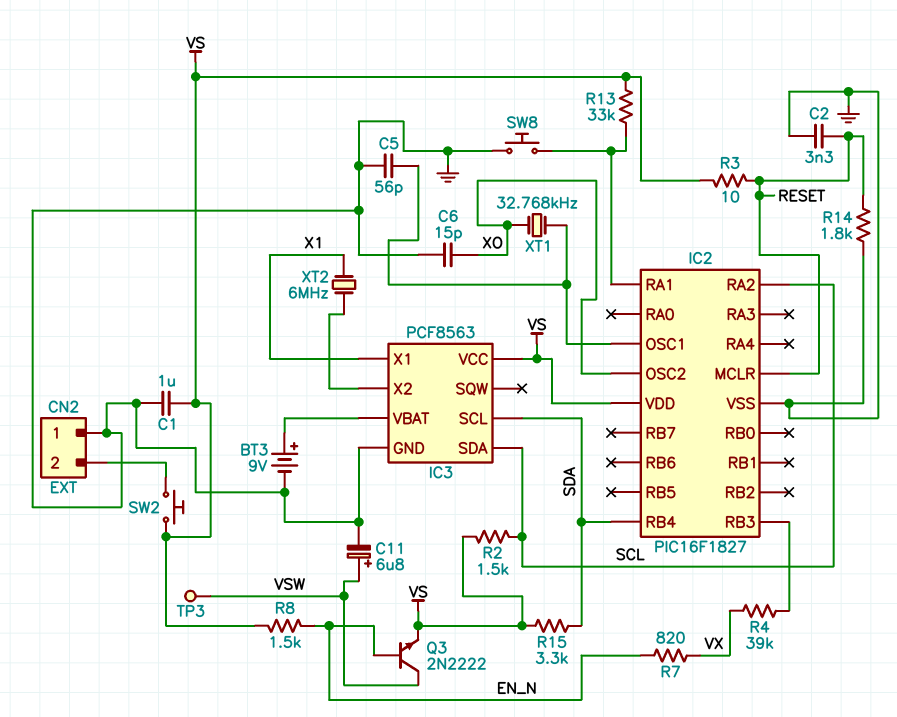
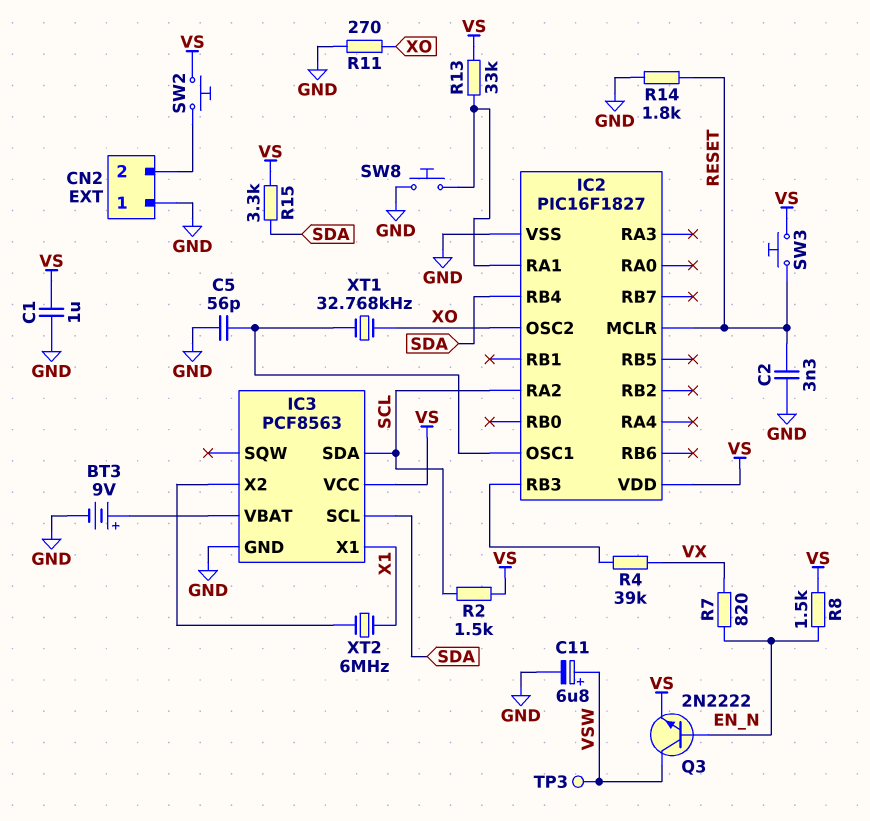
C6: 15pF (GND, XO) -> none
R3: 10 (RESET, VS) -> none
R11: none -> 270 (GND, XO)
SW3: none -> button (RESET, VS)

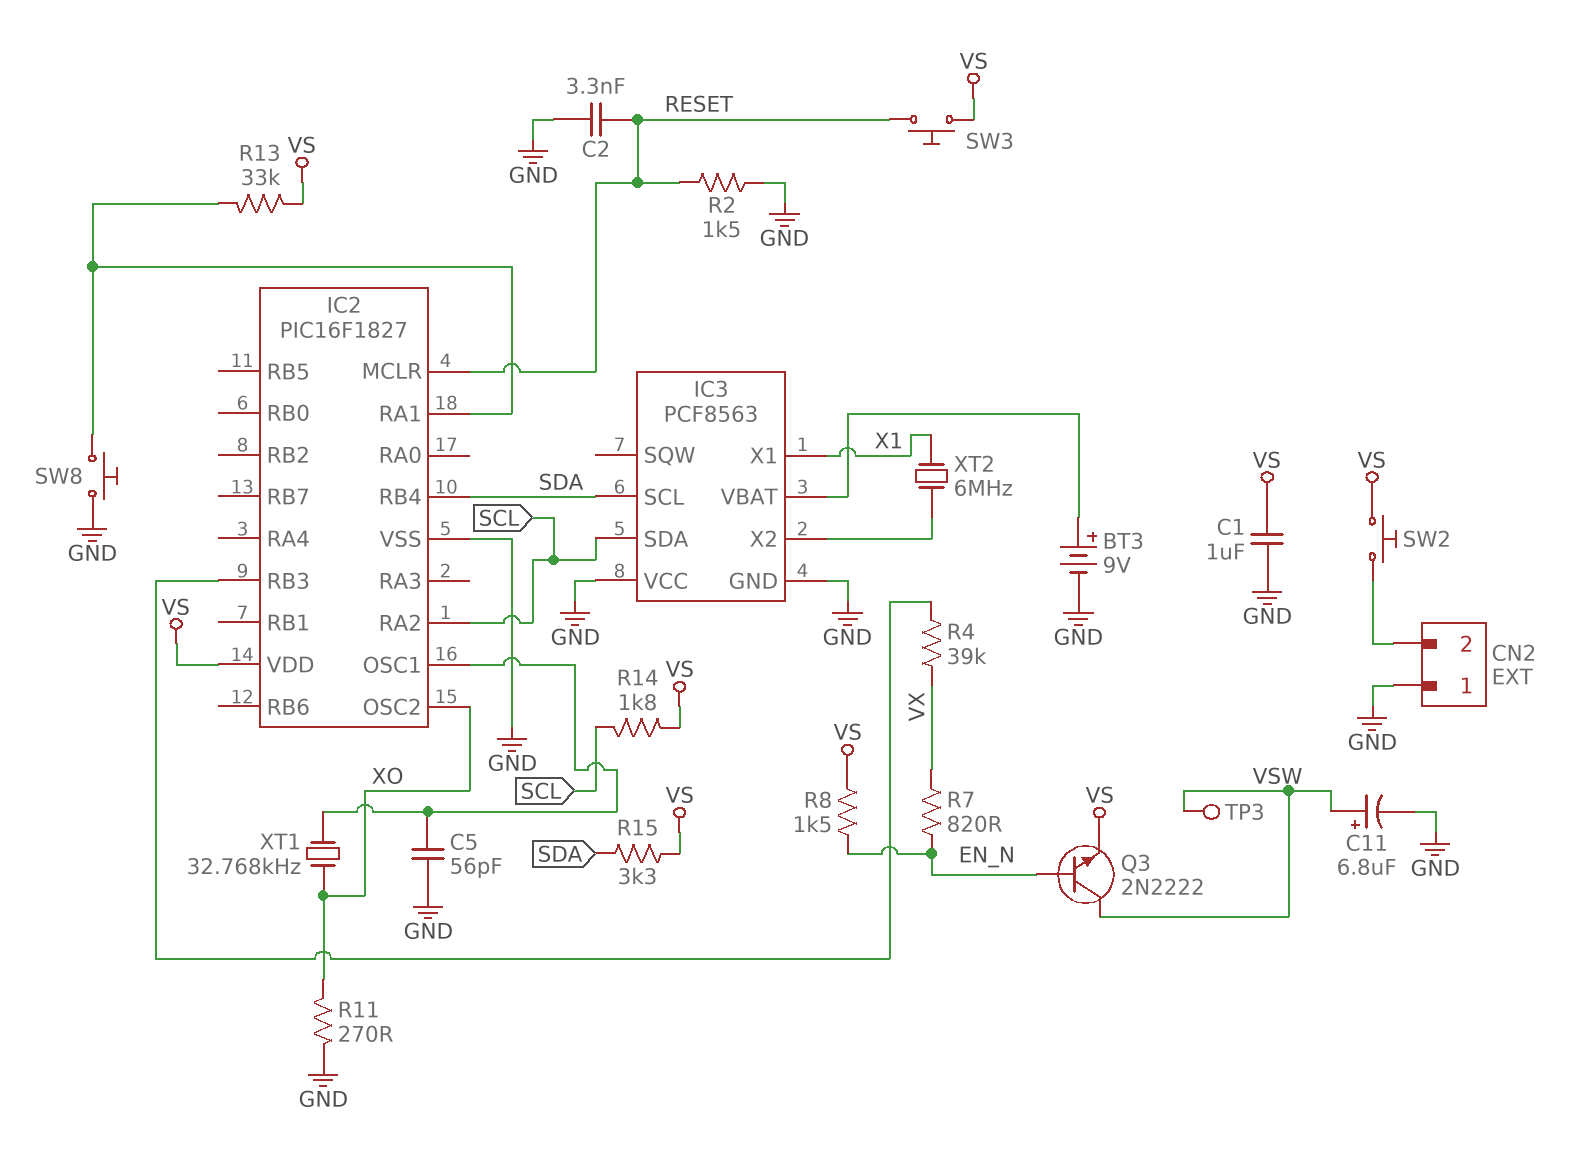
IC3 pin VCC: VS -> GND
R2: 1.5k (SCL, VS) -> 1.5k (GND, RESET)
R14: 1.8k (GND, RESET) -> 1.8k (SCL, VS)

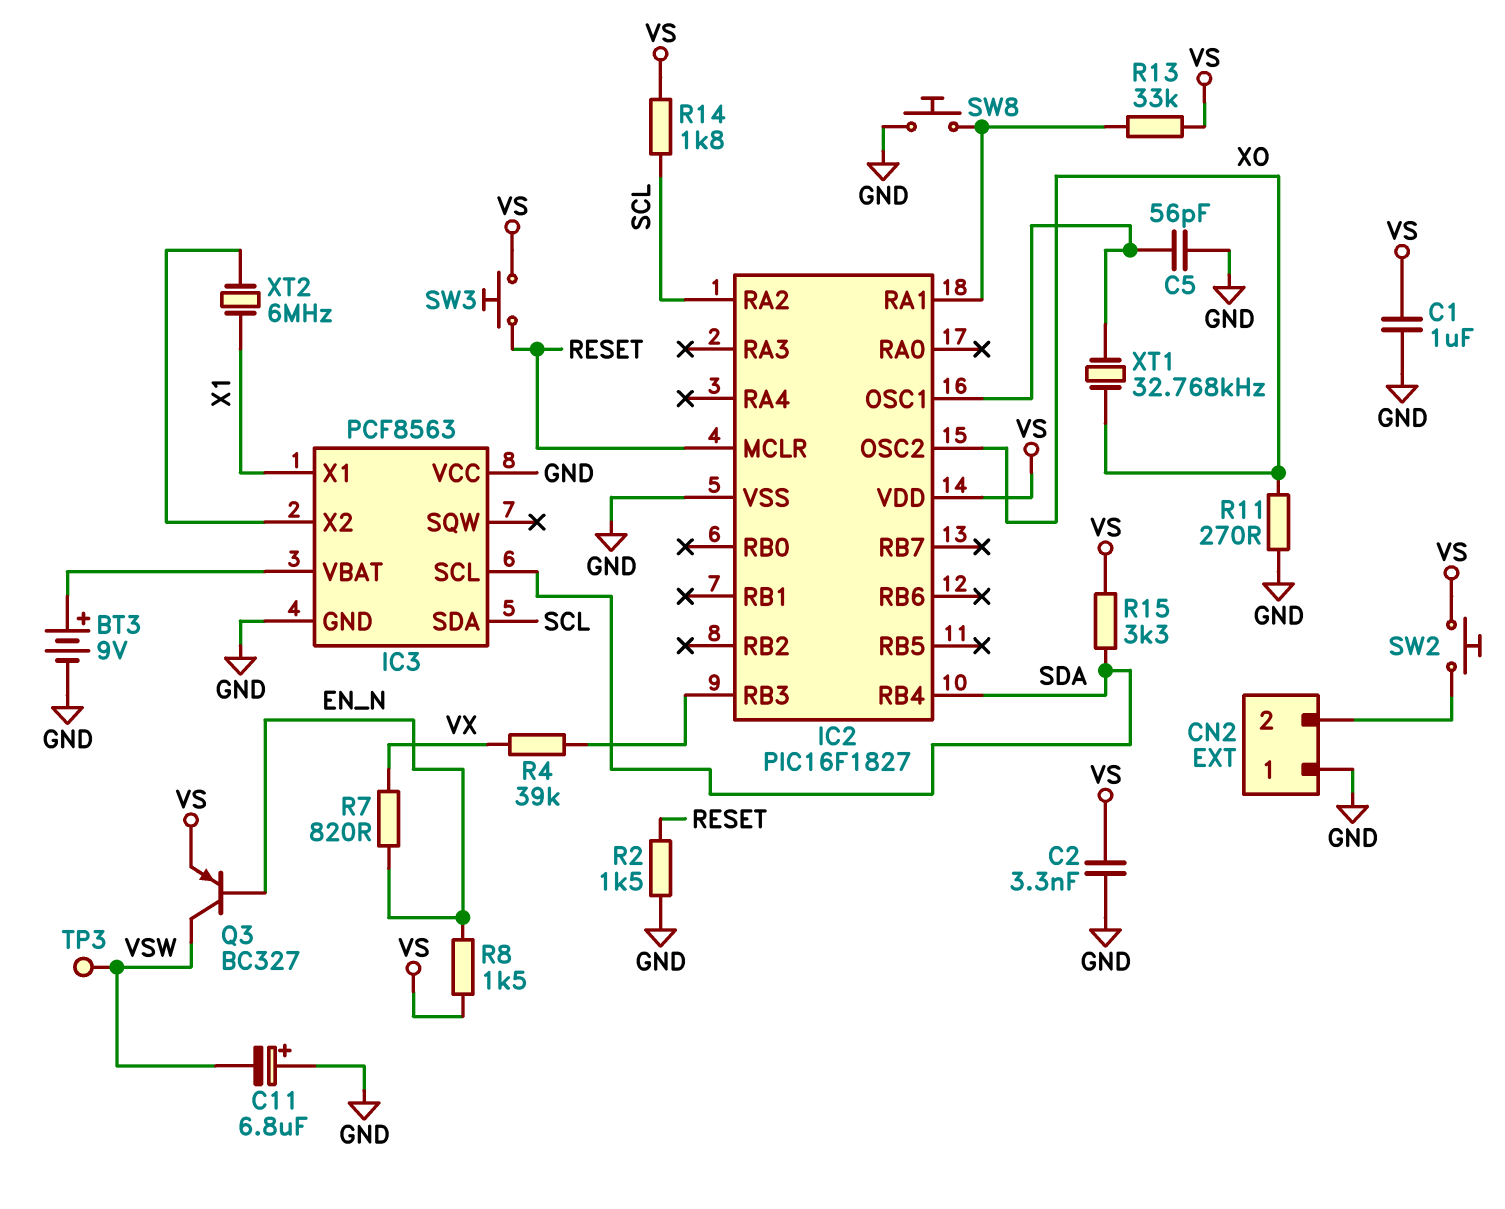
C2: 3.3nF (GND, RESET) -> 3.3nF (GND, VS)
C11: 6.8uF (plus VSW, minus GND) -> 6.8uF (plus GND, minus VSW)
Q3: NPN 2N2222 (B EN_N, C VSW, E VS) -> PNP BC327 (B EN_N, C VSW, E VS)

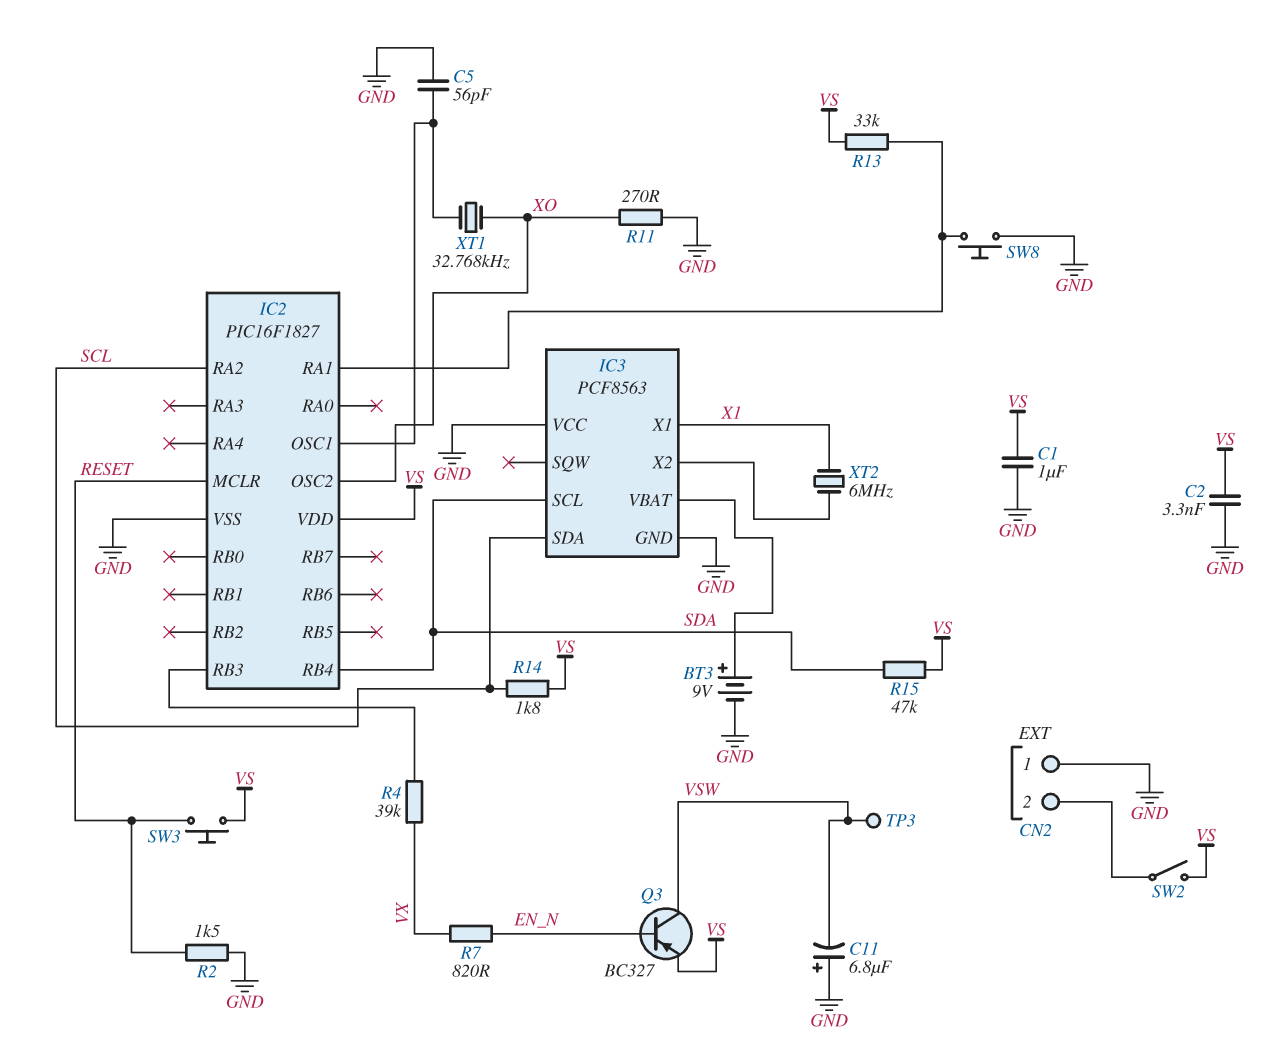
R8: 1.5k (EN_N, VS) -> none
R15: 3.3k (SDA, VS) -> 47k (SDA, VS)
SW2: button (CN2/2, VS) -> switch (CN2/2, VS)

